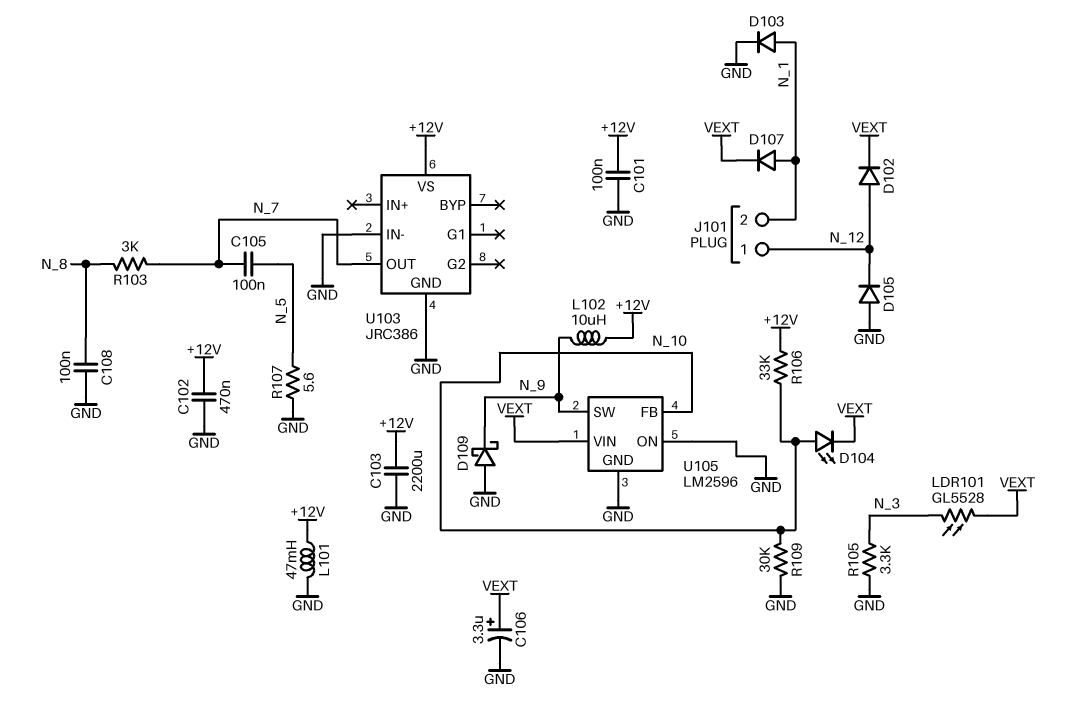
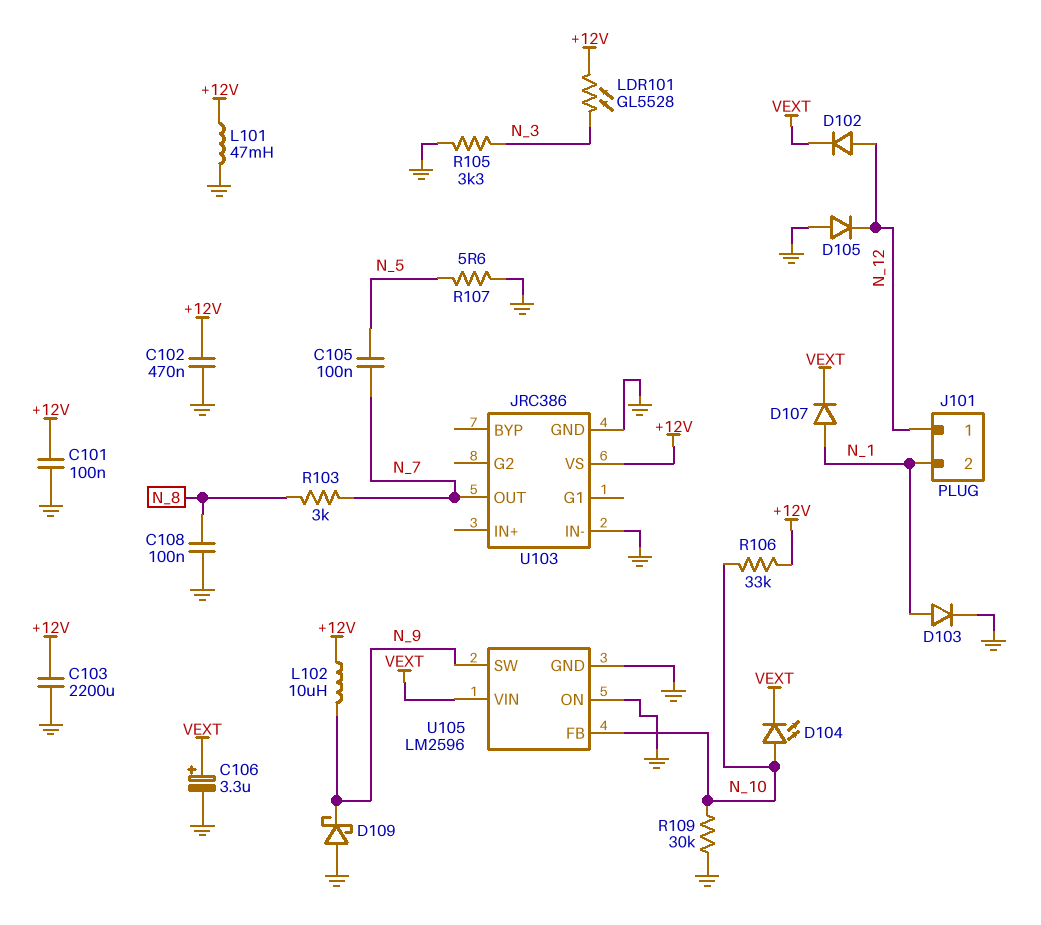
LDR101: GL5528 (N_3, VEXT) -> GL5528 (+12V, N_3)

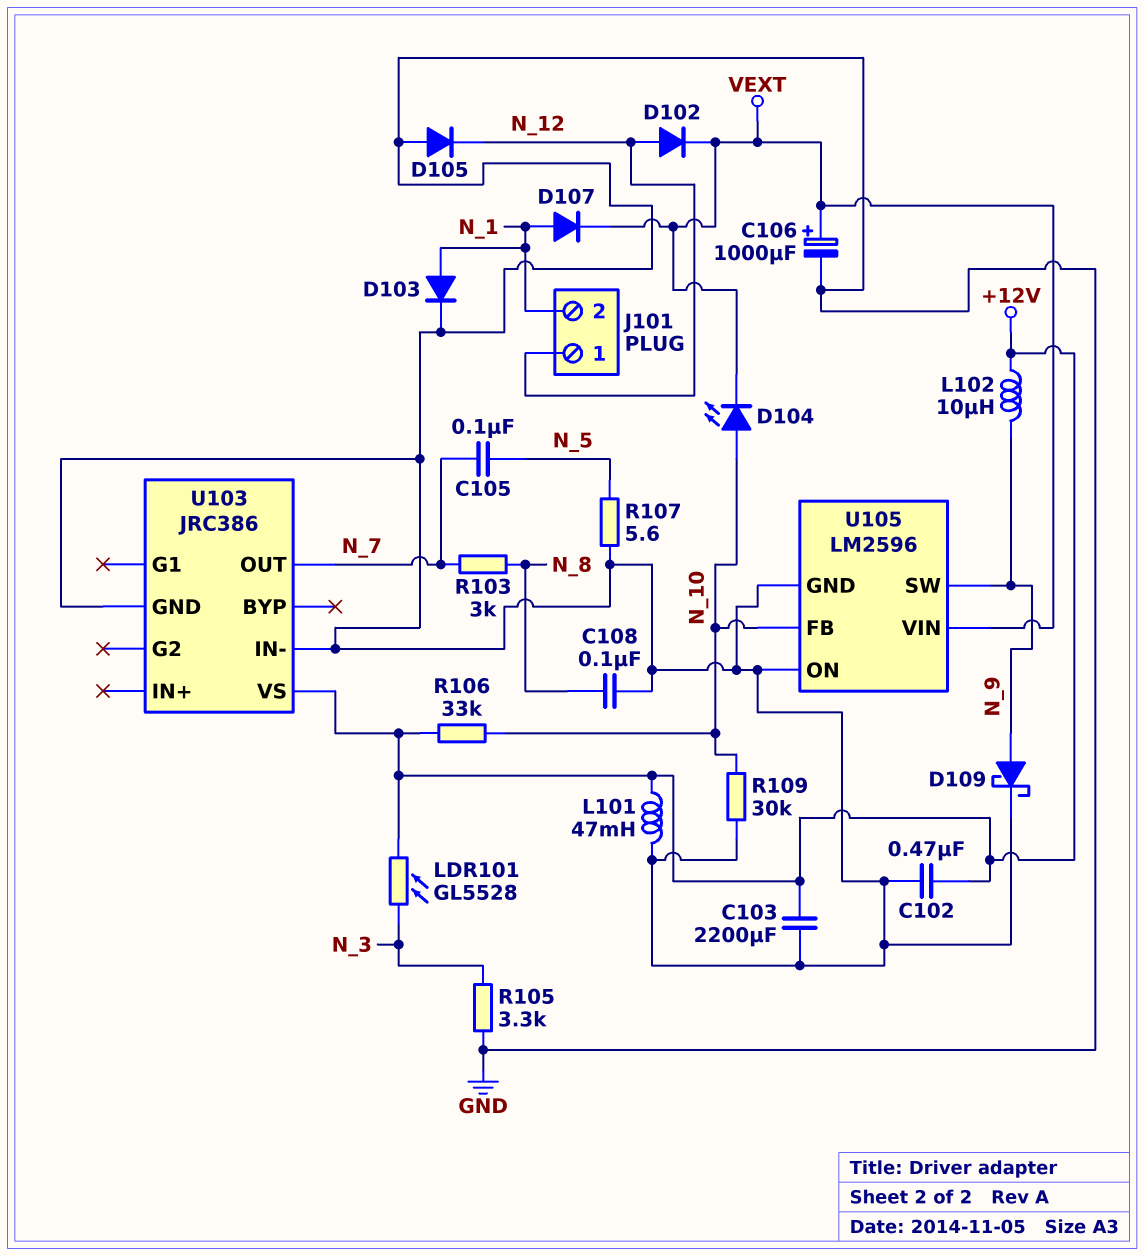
C101: 100nF (+12V, GND) -> none
C106: 3.3uF (plus VEXT, minus GND) -> 1000uF (plus VEXT, minus GND)
D109: schottky (A GND, K N_9) -> schottky (A N_9, K GND)

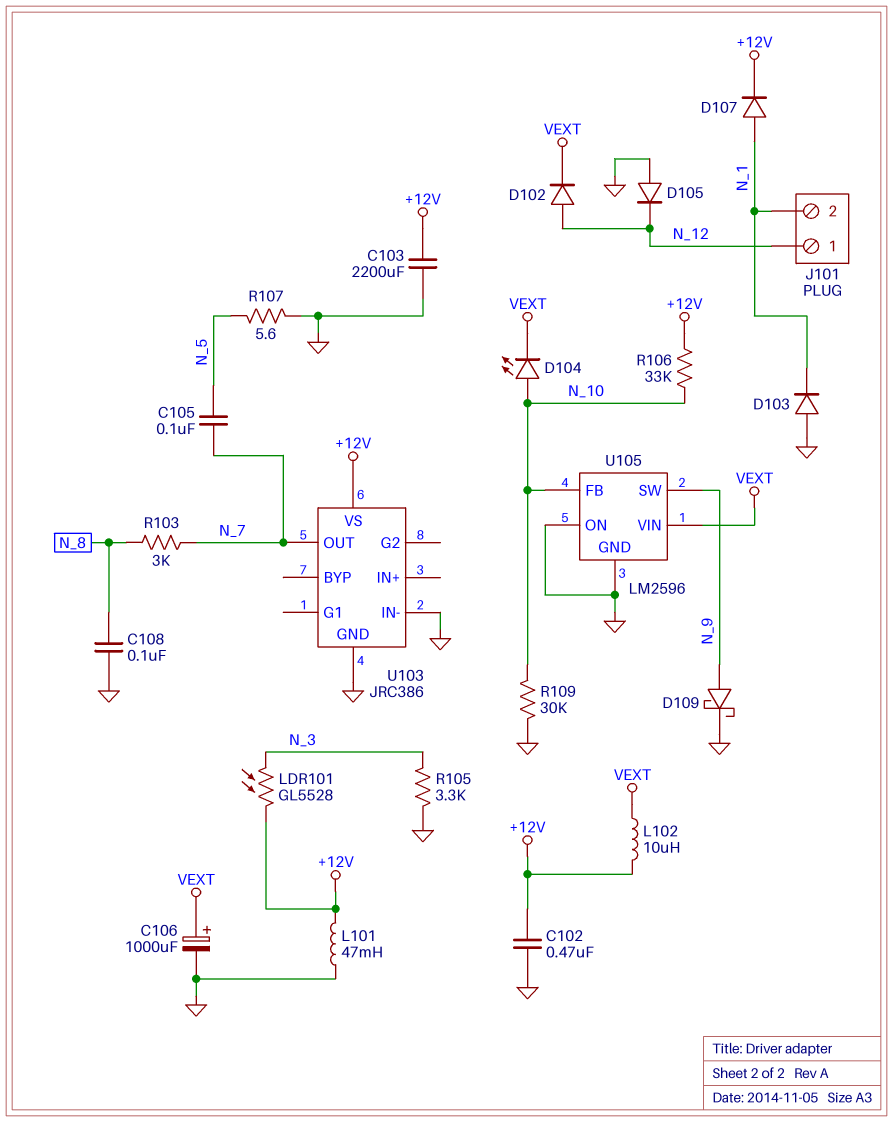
D103: diode (A N_1, K GND) -> diode (A GND, K N_1)
D107: diode (A N_1, K VEXT) -> diode (A N_1, K +12V)
L102: 10uH (+12V, N_9) -> 10uH (+12V, VEXT)

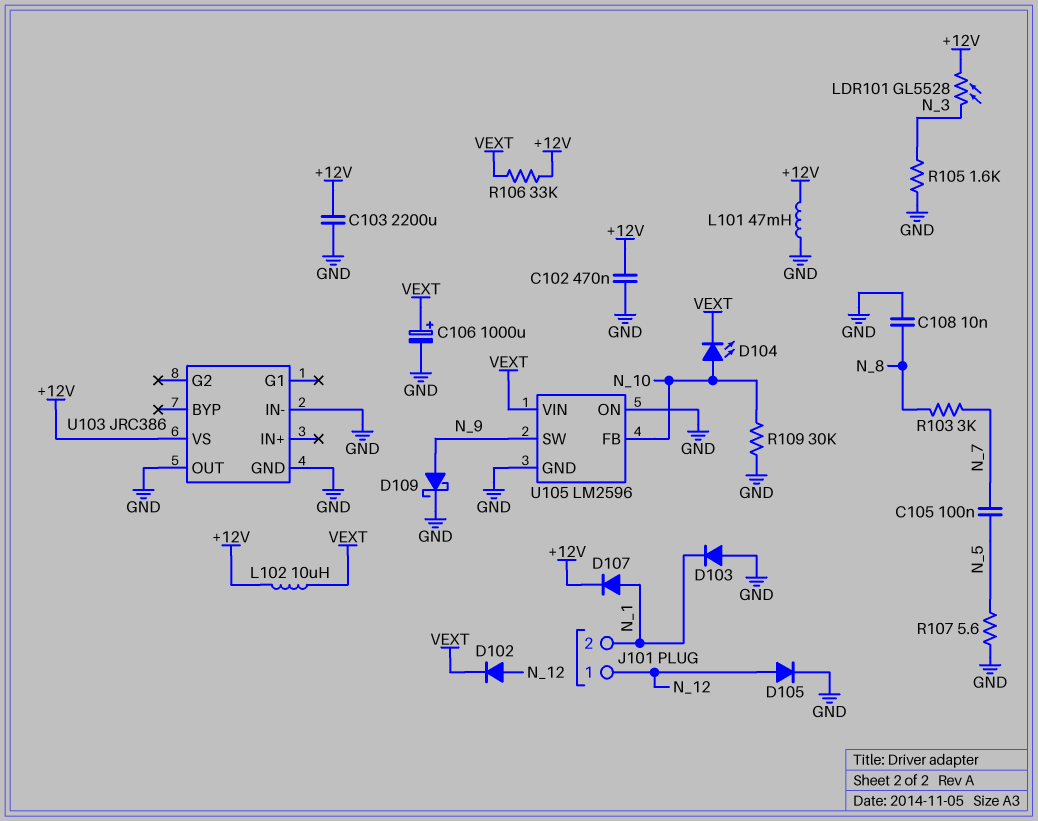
C108: 100nF (GND, N_8) -> 10nF (GND, N_8)
D105: diode (A GND, K N_12) -> diode (A N_12, K GND)
R105: 3.3k (GND, N_3) -> 1.6k (GND, N_3)
R106: 33k (+12V, N_10) -> 33k (+12V, VEXT)
U103 pin OUT: N_7 -> GND

